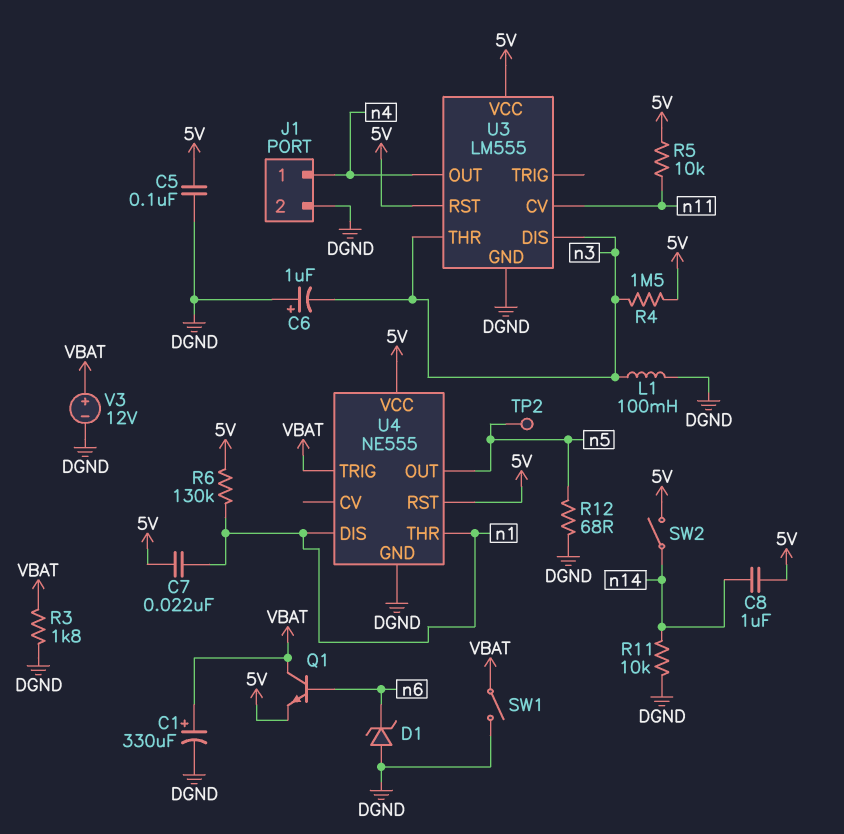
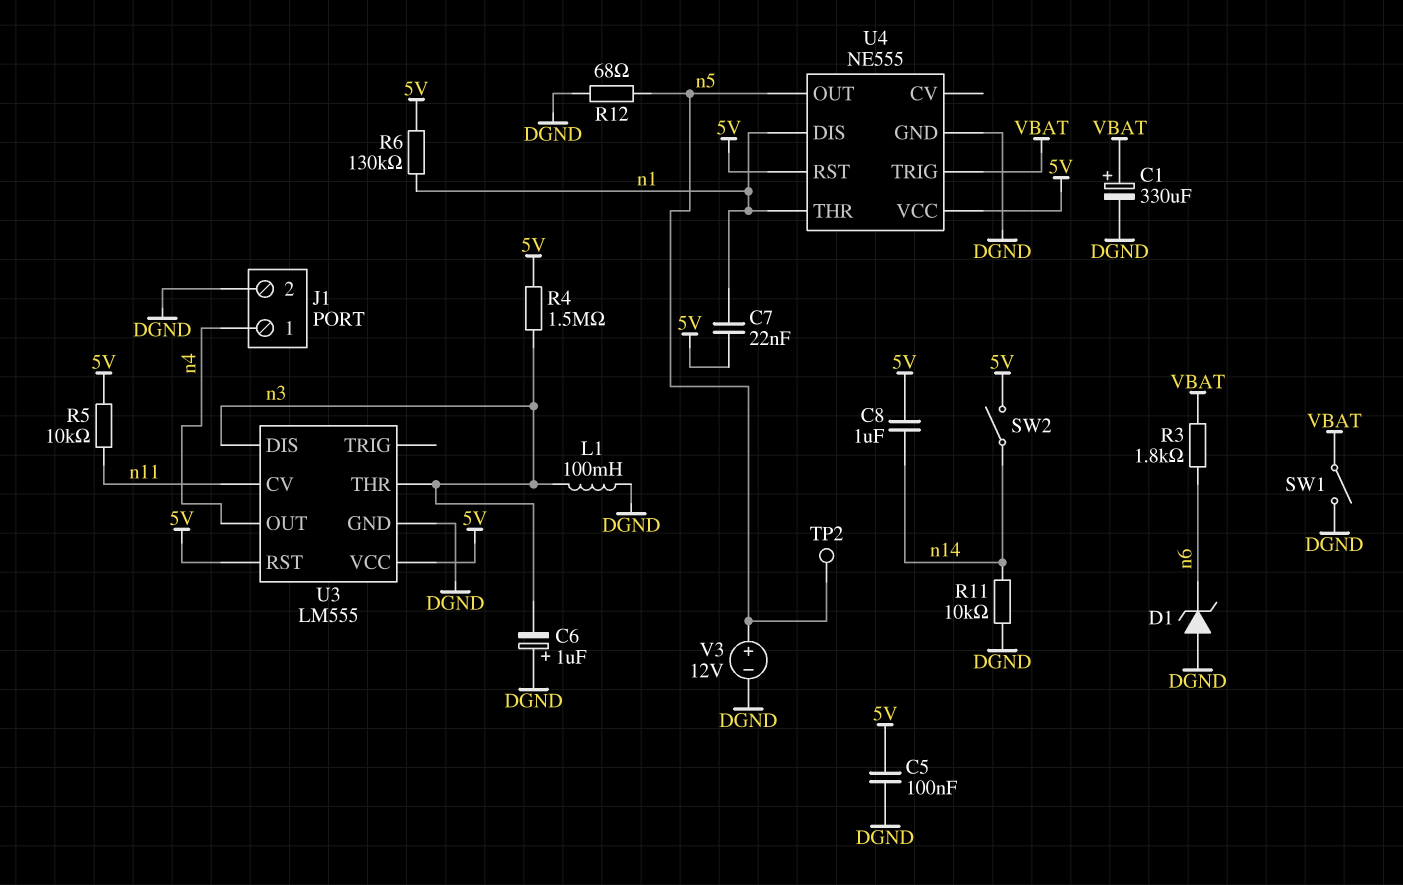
Q1: NPN (B n6, C VBAT, E 5V) -> none
R3: 1.8k (DGND, VBAT) -> 1.8k (VBAT, n6)
V3: 12V (plus VBAT, minus DGND) -> 12V (plus n5, minus DGND)

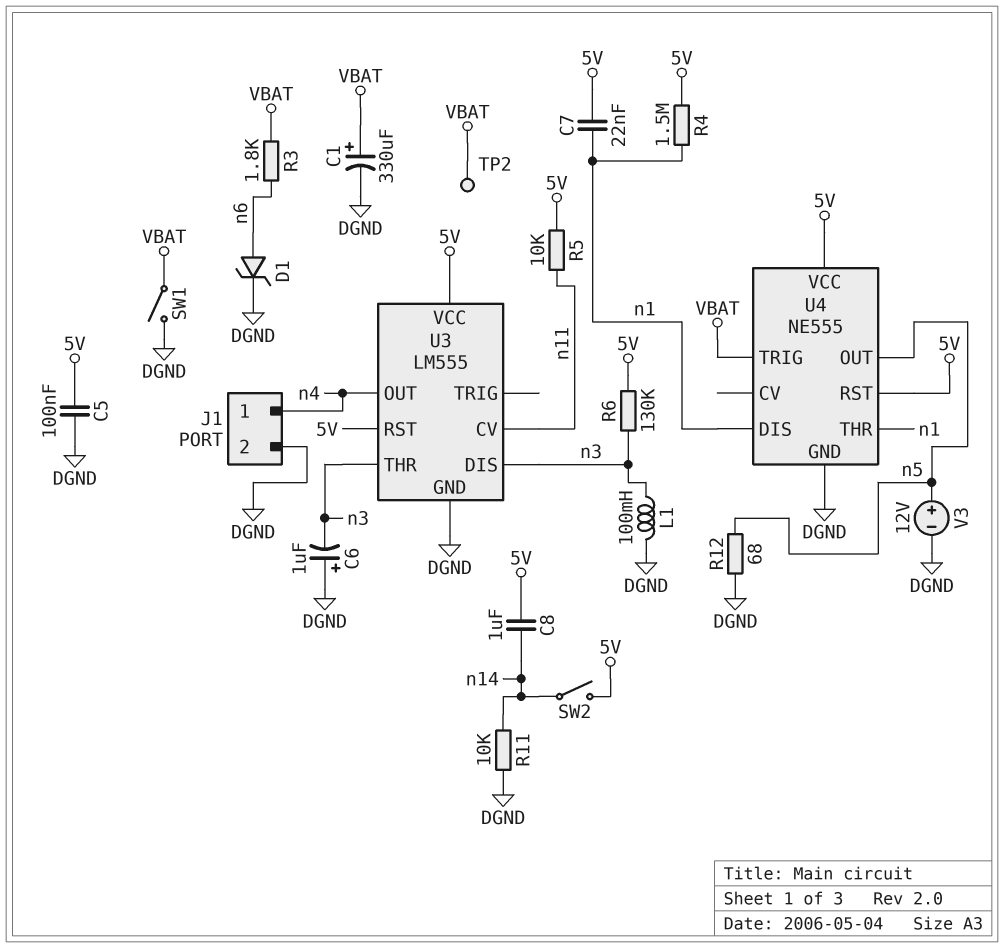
D1: zener (A DGND, K n6) -> zener (A n6, K DGND)
R4: 1.5M (5V, n3) -> 1.5M (5V, n1)
R6: 130k (5V, n1) -> 130k (5V, n3)
TP2: test point (n5) -> test point (VBAT)

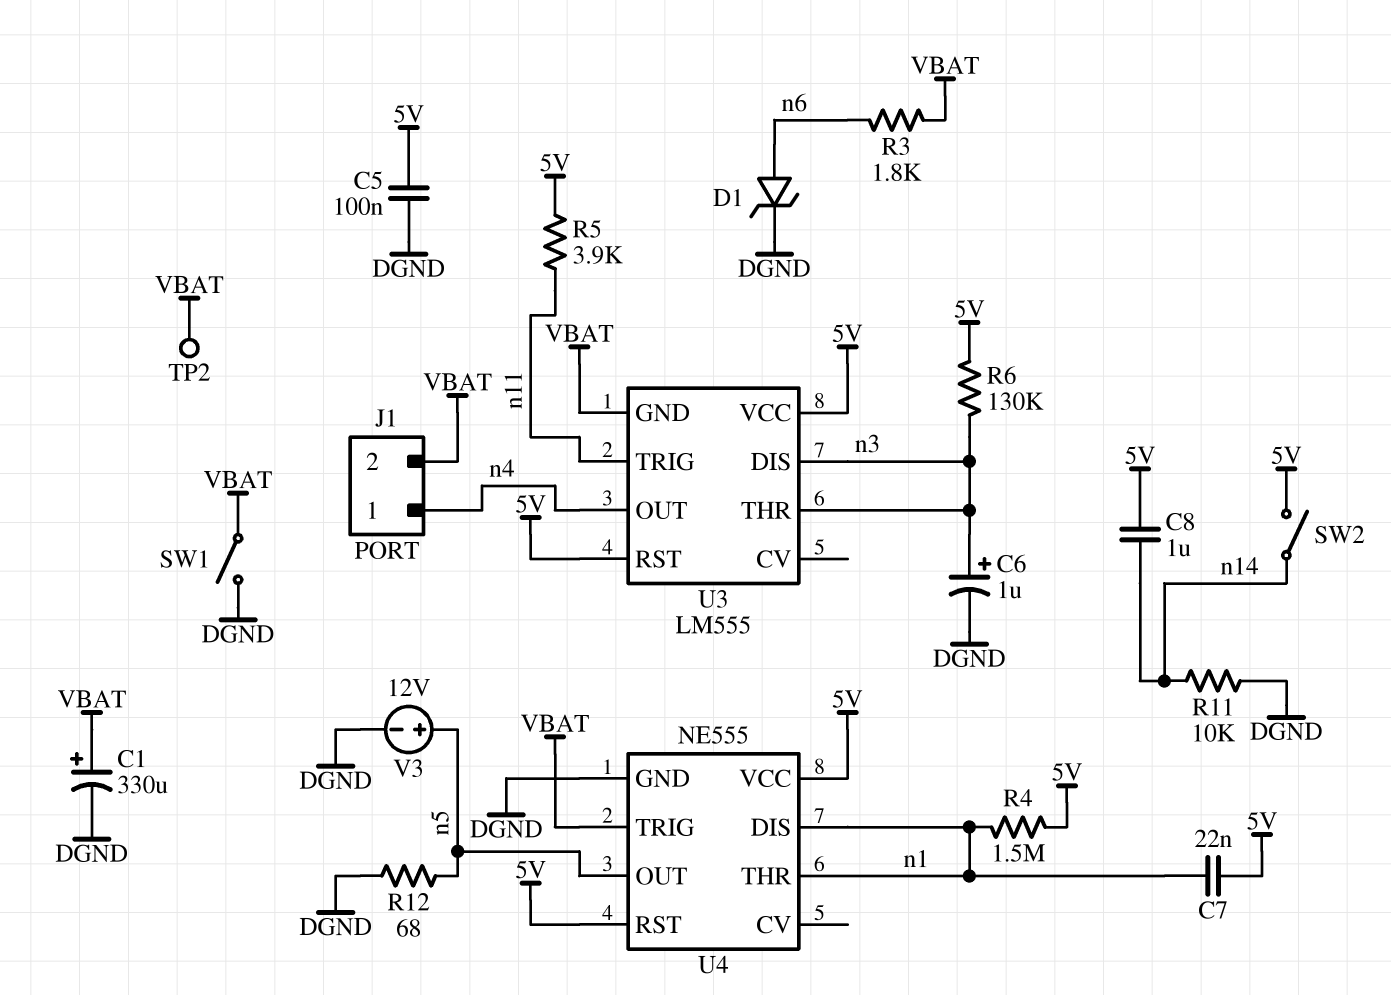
C6: 1uF (plus DGND, minus n3) -> 1uF (plus n3, minus DGND)
J1 pin 2: DGND -> VBAT
L1: 100mH (DGND, n3) -> none
R5: 10k (5V, n11) -> 3.9k (5V, n11)
U3 pin CV: n11 -> none
U3 pin GND: DGND -> VBAT
U3 pin TRIG: none -> n11

